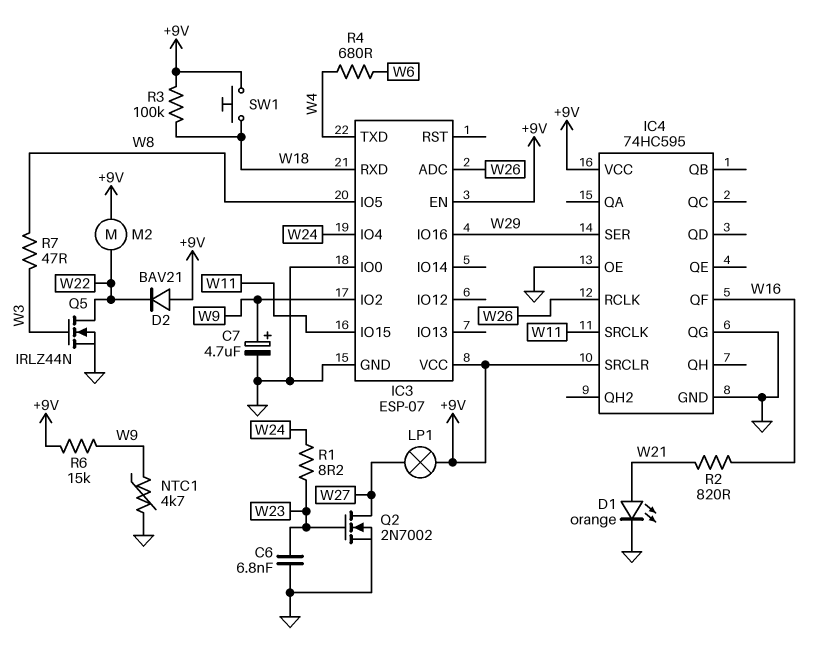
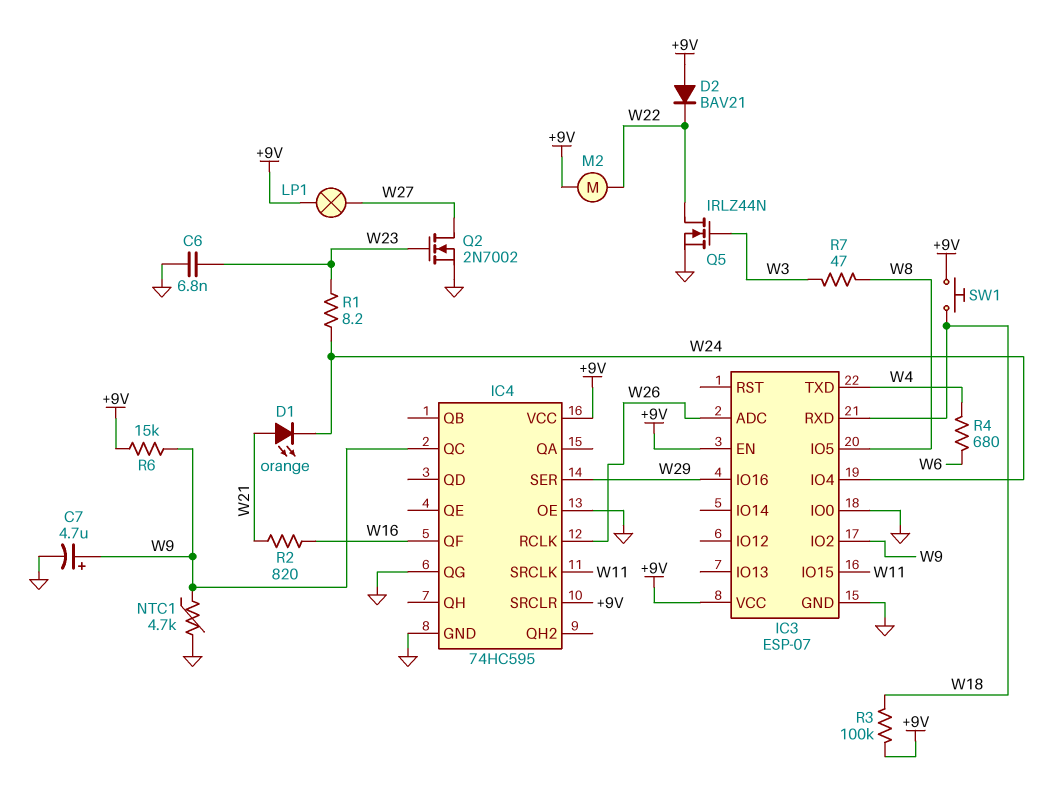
D1: LED orange (A W21, K GND) -> LED orange (A W21, K W24)
IC4 pin QC: none -> W9

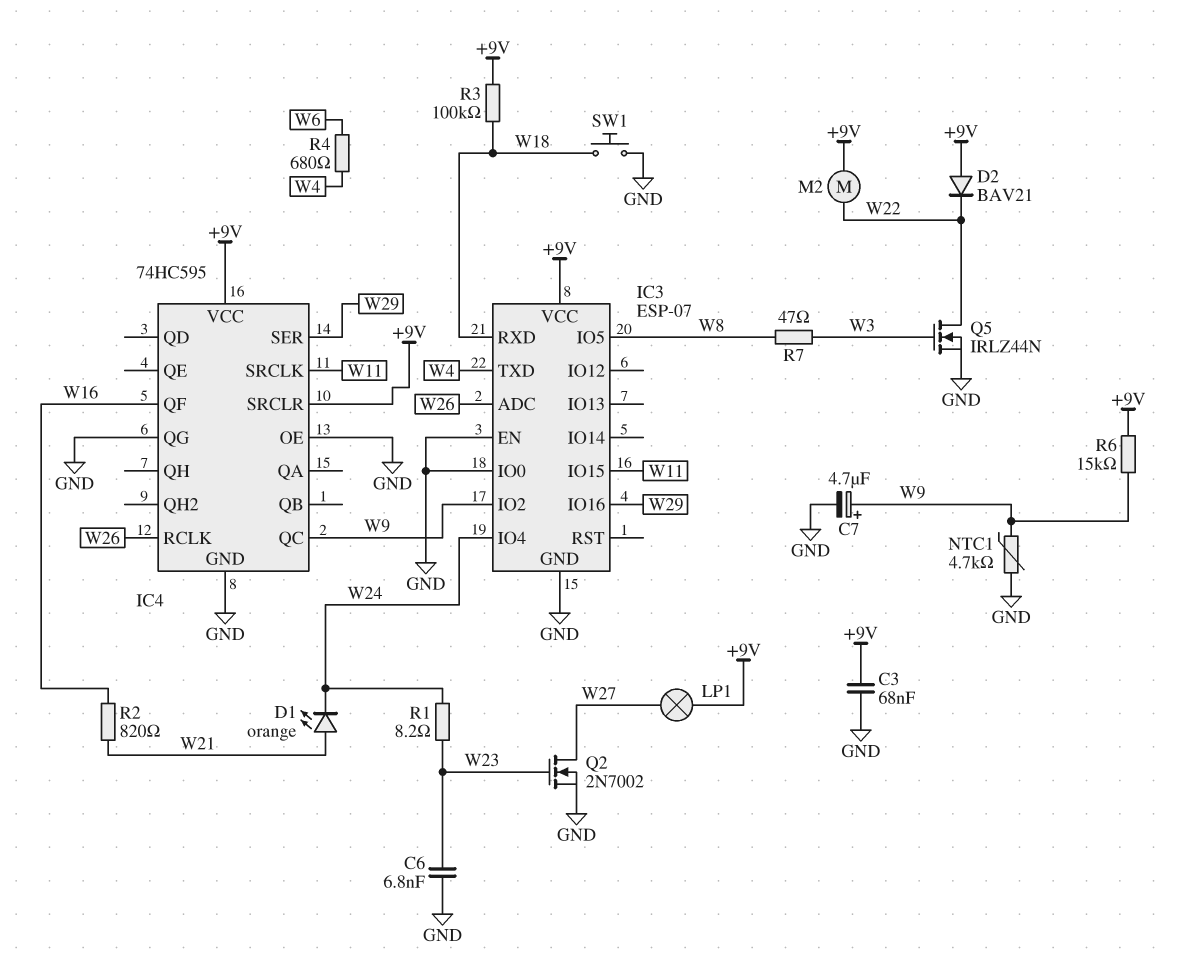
C3: none -> 68nF (+9V, GND)
IC3 pin EN: +9V -> GND
SW1: button (+9V, W18) -> button (GND, W18)

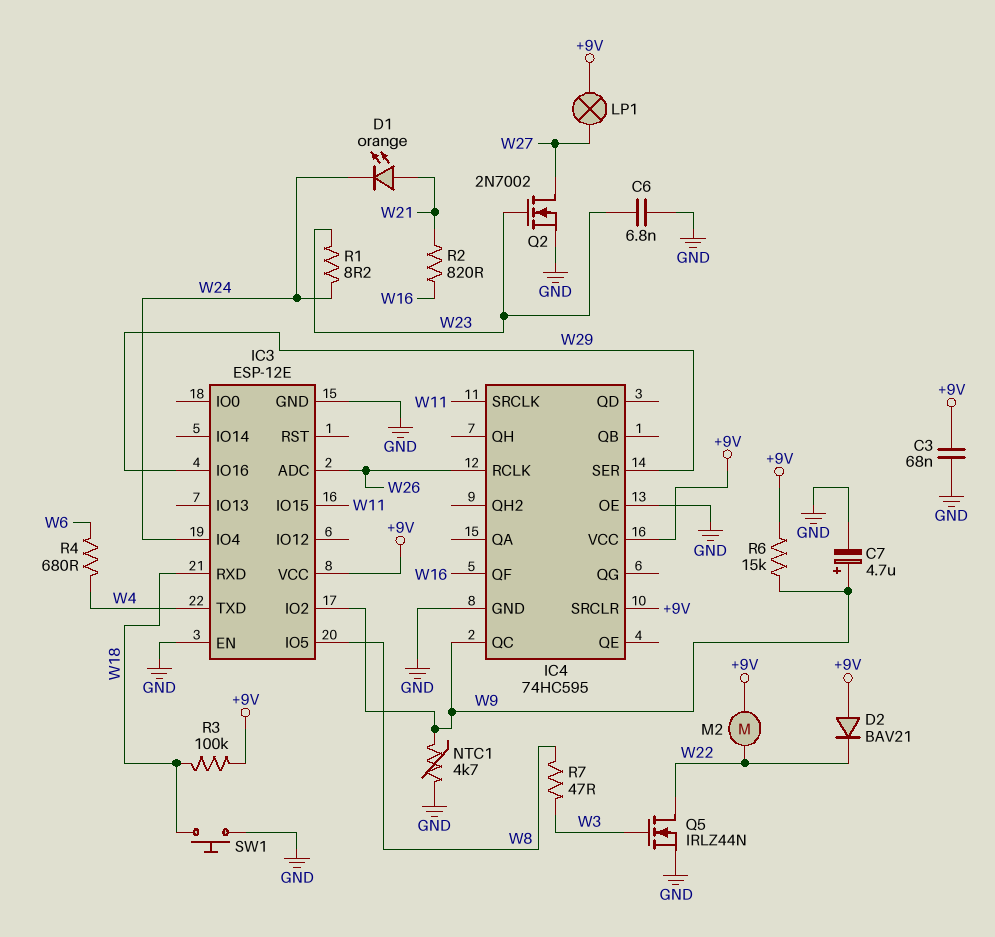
IC3: ESP-07 -> ESP-12E
IC3 pin IO0: GND -> none
IC4 pin QG: GND -> none

